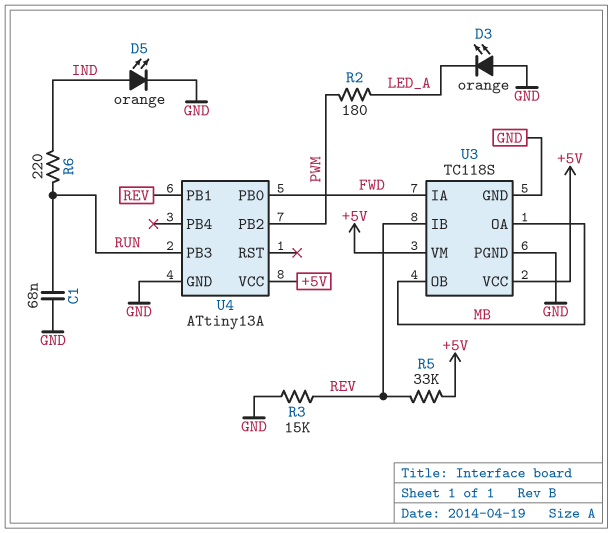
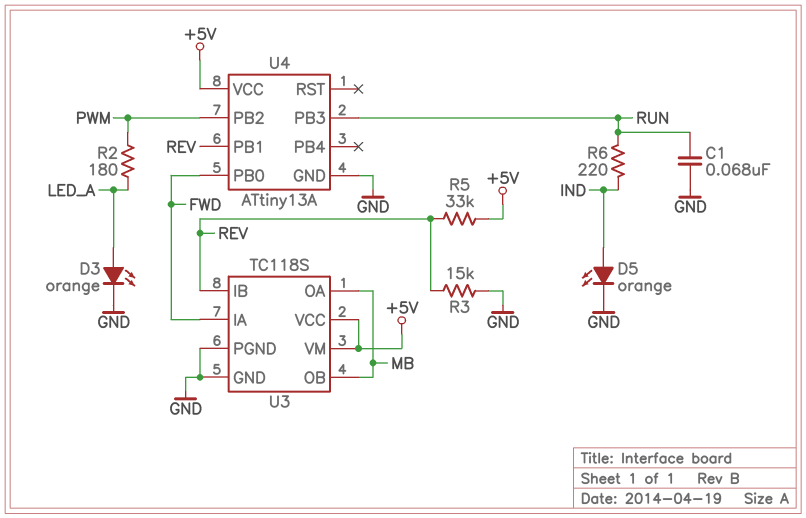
D3: LED orange (A GND, K LED_A) -> LED orange (A LED_A, K GND)

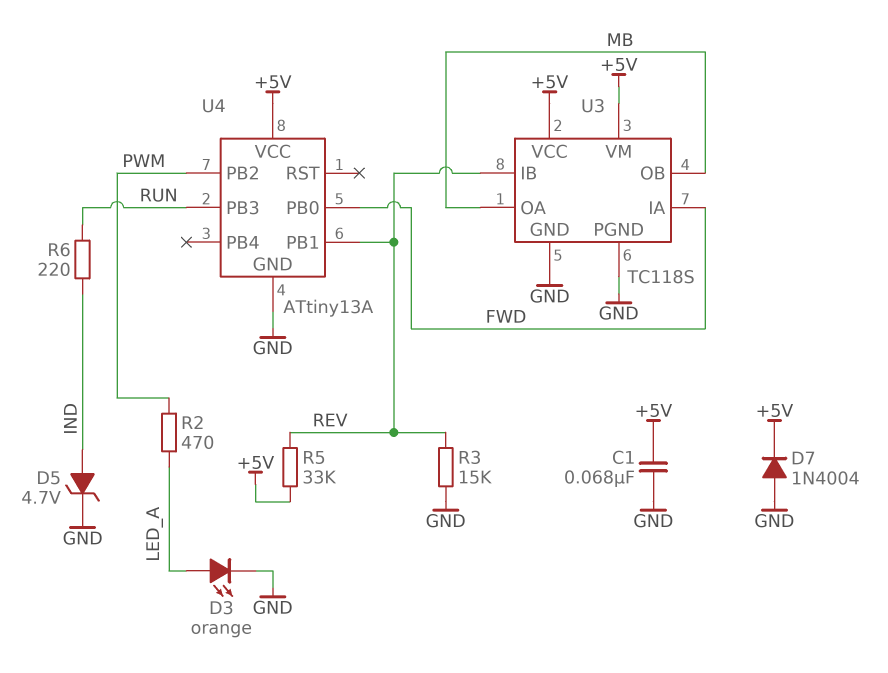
C1: 68nF (GND, RUN) -> 68nF (+5V, GND)
D5: LED orange (A IND, K GND) -> zener 4.7V (A IND, K GND)
D7: none -> diode 1N4004 (A GND, K +5V)
R2: 180 (LED_A, PWM) -> 470 (LED_A, PWM)

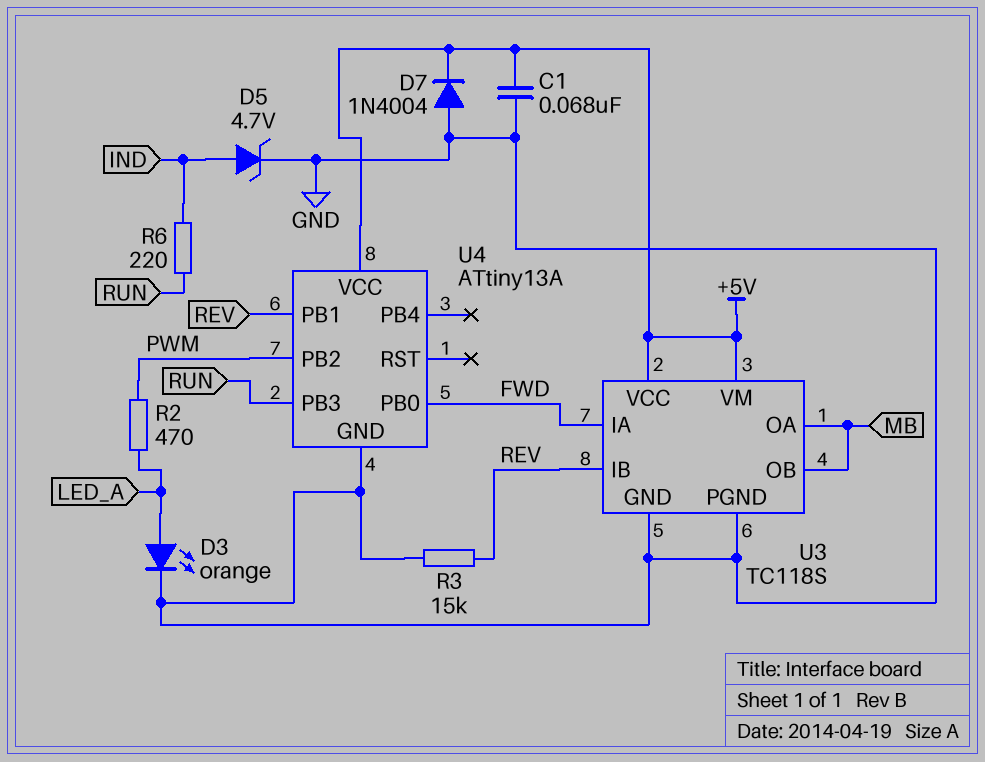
R5: 33k (+5V, REV) -> none

